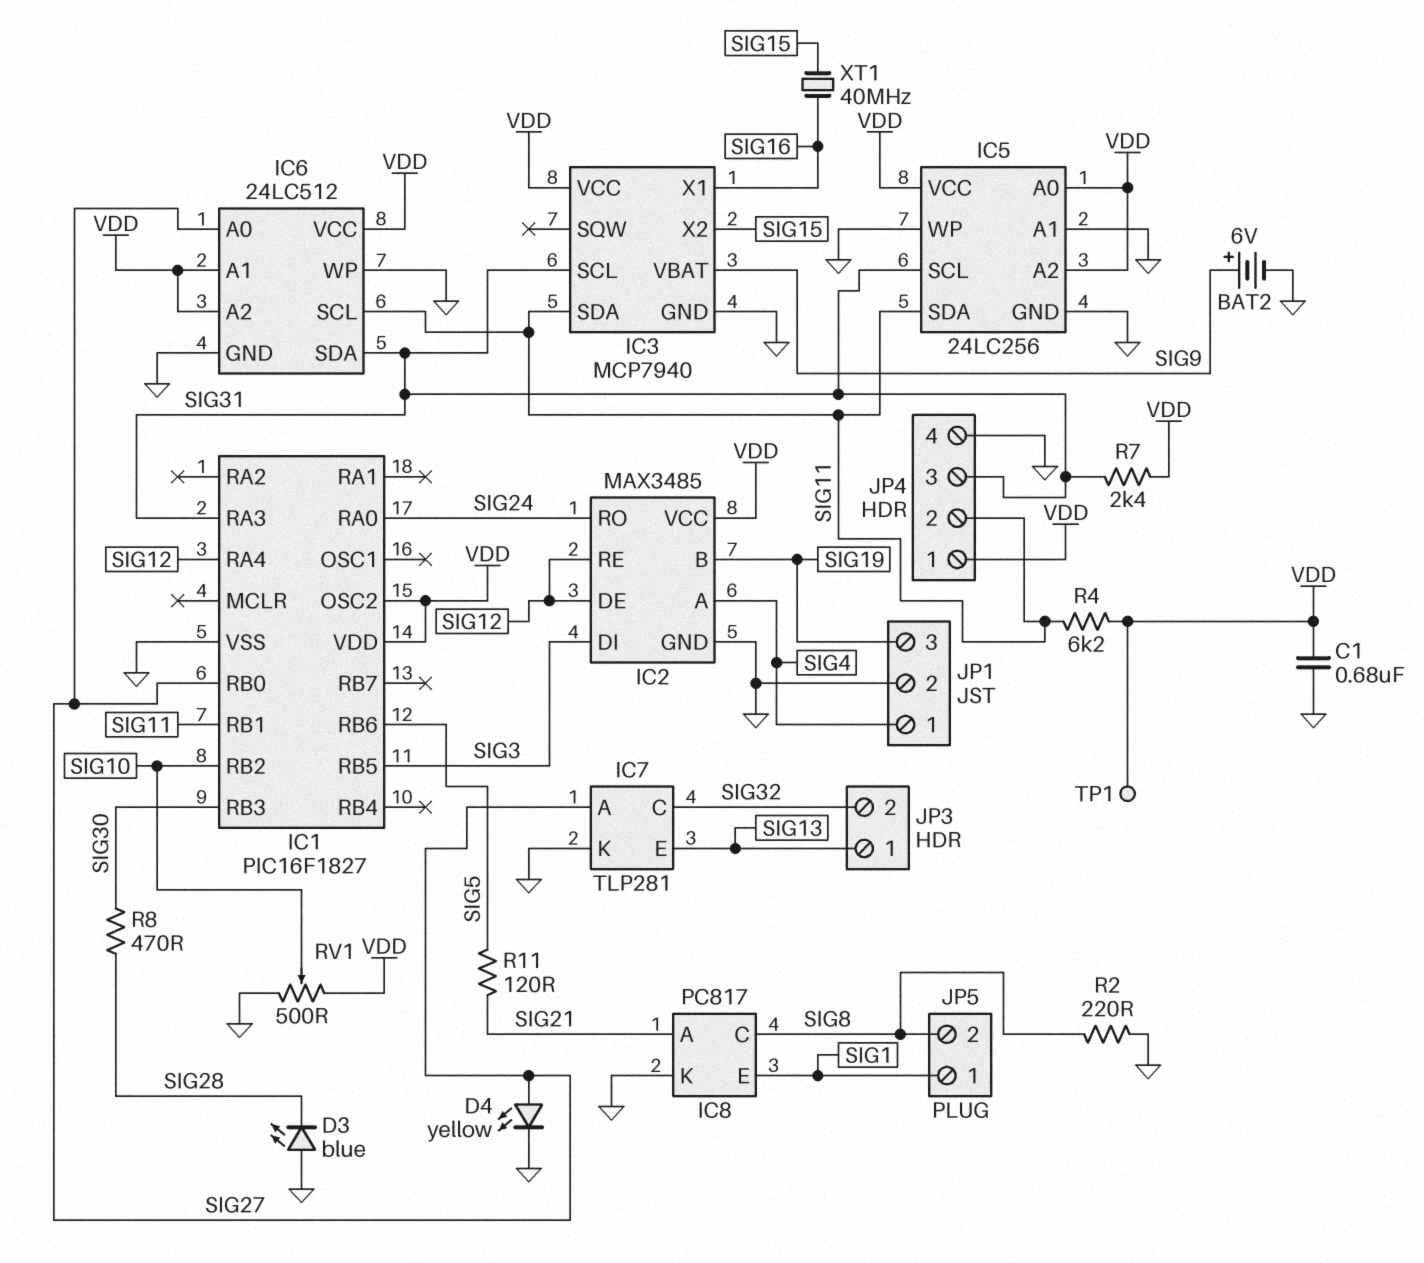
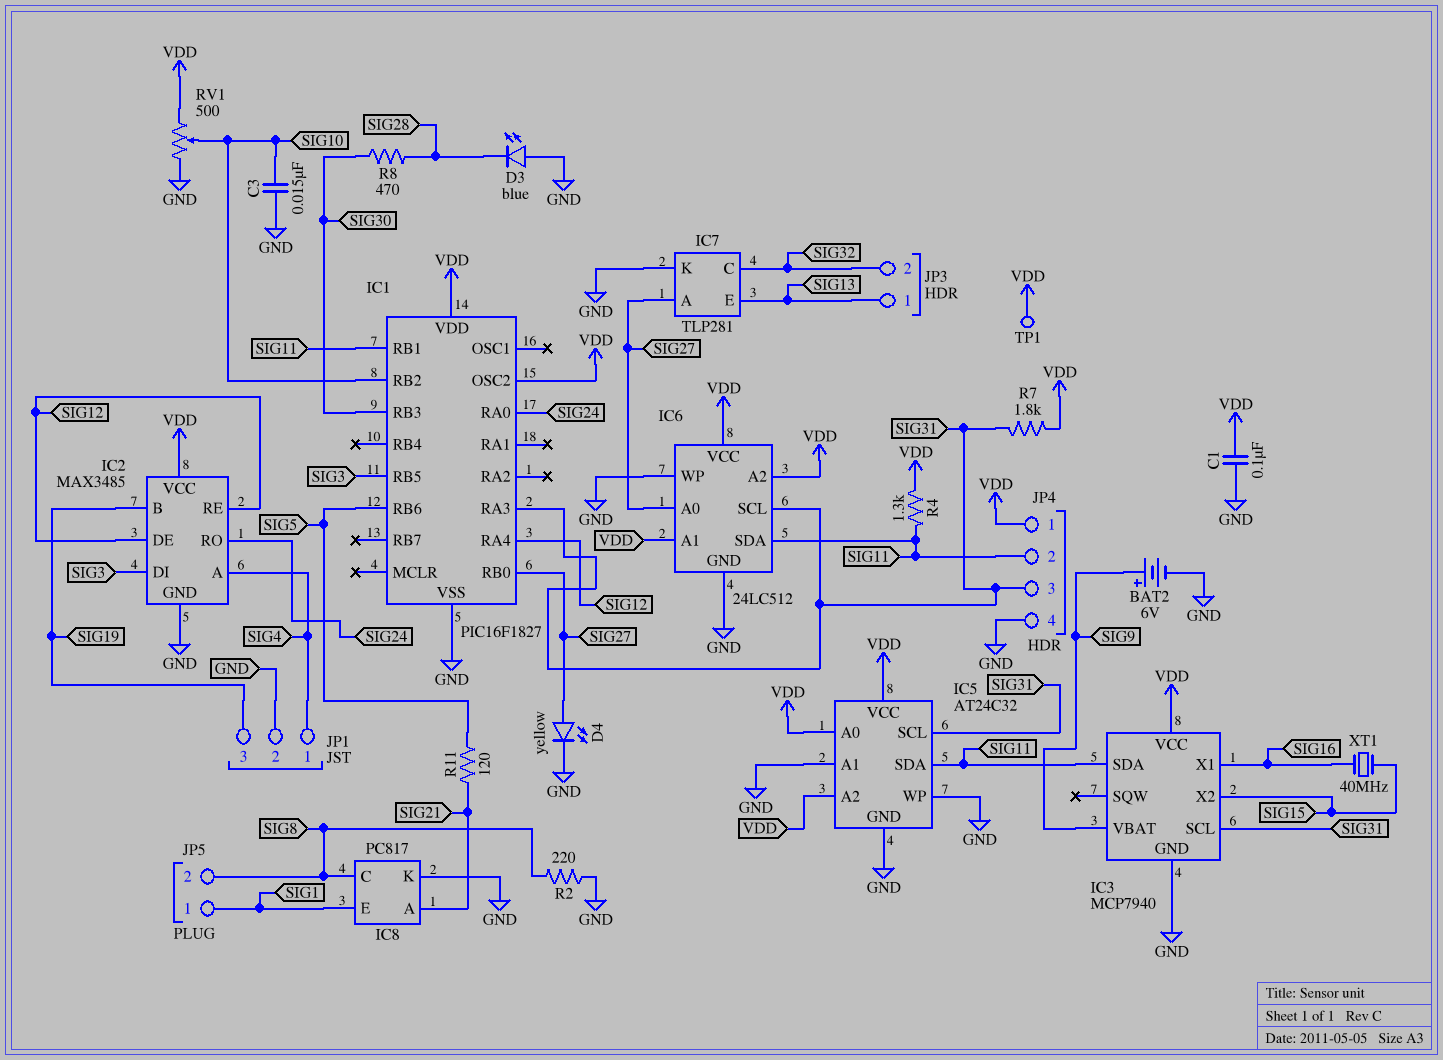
C1: 680nF (GND, VDD) -> 100nF (GND, VDD)
C3: none -> 15nF (GND, SIG10)
IC5: 24LC256 -> AT24C32
IC6 pin SCL: SIG11 -> SIG31
IC6 pin SDA: SIG31 -> SIG11
R4: 6.2k (SIG11, VDD) -> 1.3k (SIG11, VDD)
R7: 2.4k (SIG31, VDD) -> 1.8k (SIG31, VDD)

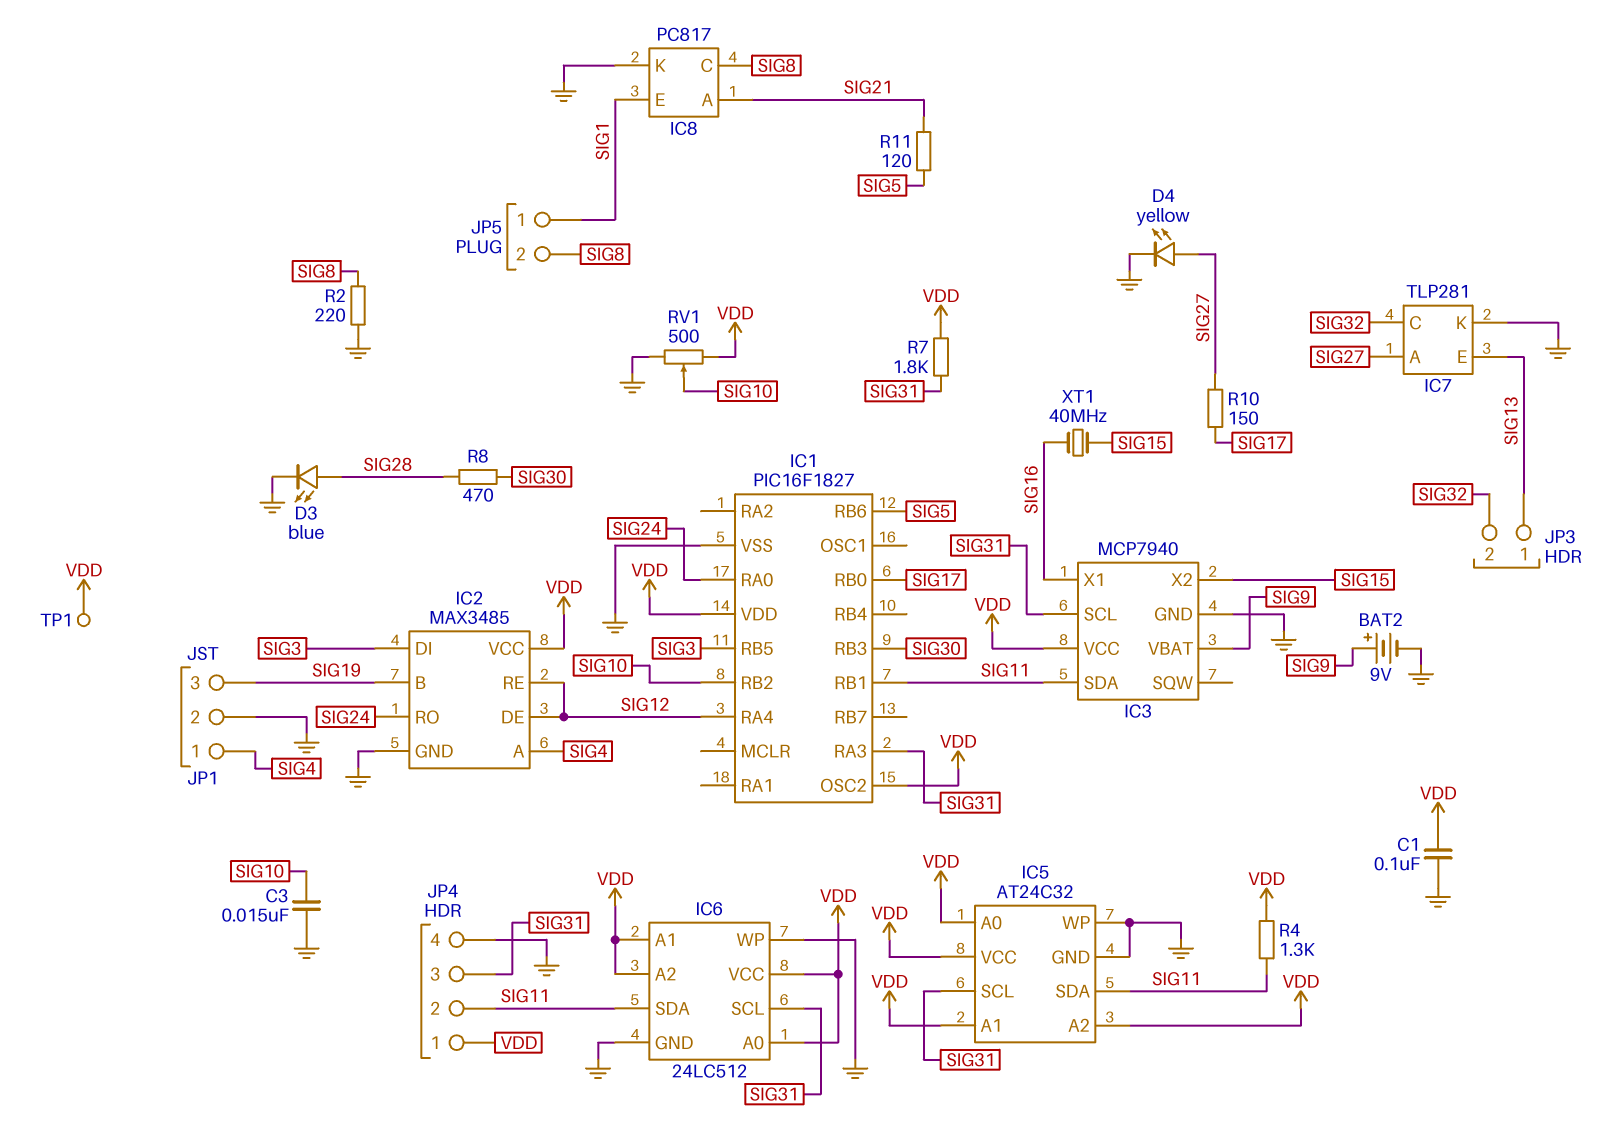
BAT2: 6V (plus SIG9, minus GND) -> 9V (plus SIG9, minus GND)
D3: LED blue (A GND, K SIG28) -> LED blue (A SIG28, K GND)
IC1 pin RB0: SIG27 -> SIG17
IC5 pin A1: GND -> VDD
IC6 pin A0: SIG27 -> VDD
R10: none -> 150 (SIG17, SIG27)

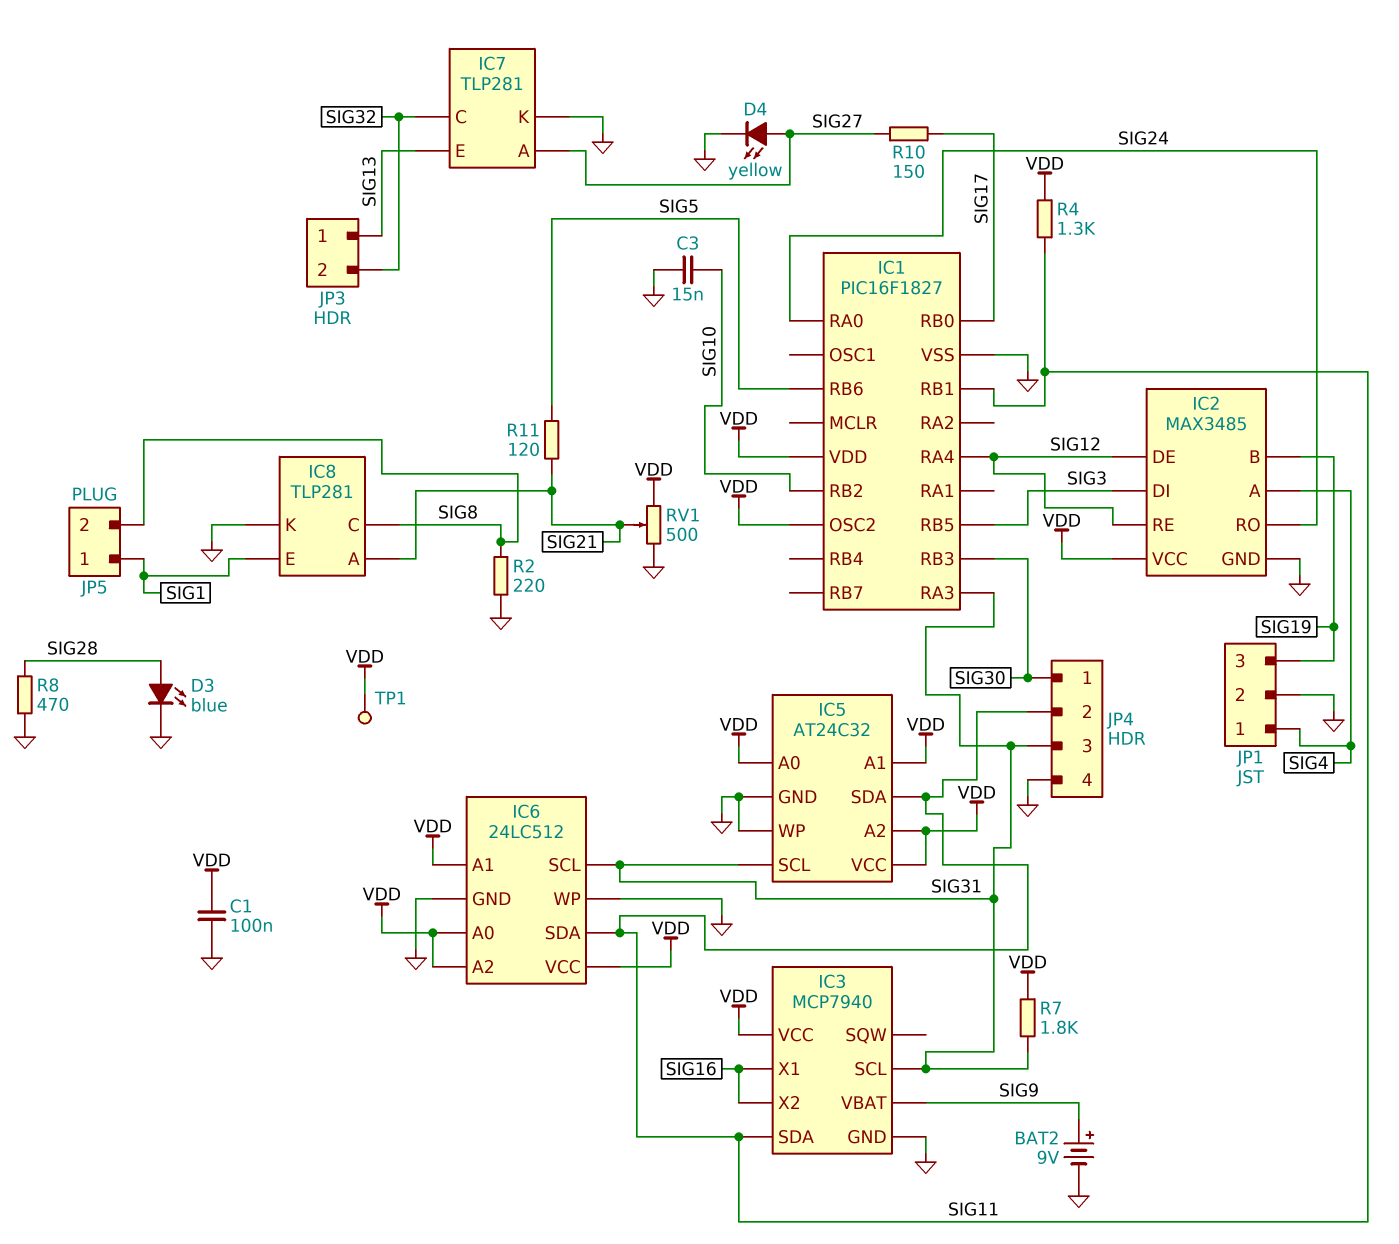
IC3 pin X2: SIG15 -> SIG16
IC8: PC817 -> TLP281
JP4 pin 1: VDD -> SIG30
R8: 470 (SIG28, SIG30) -> 470 (GND, SIG28)
RV1: 500 (GND, VDD, wiper SIG10) -> 500 (GND, VDD, wiper SIG21)
XT1: 40MHz (SIG15, SIG16) -> none

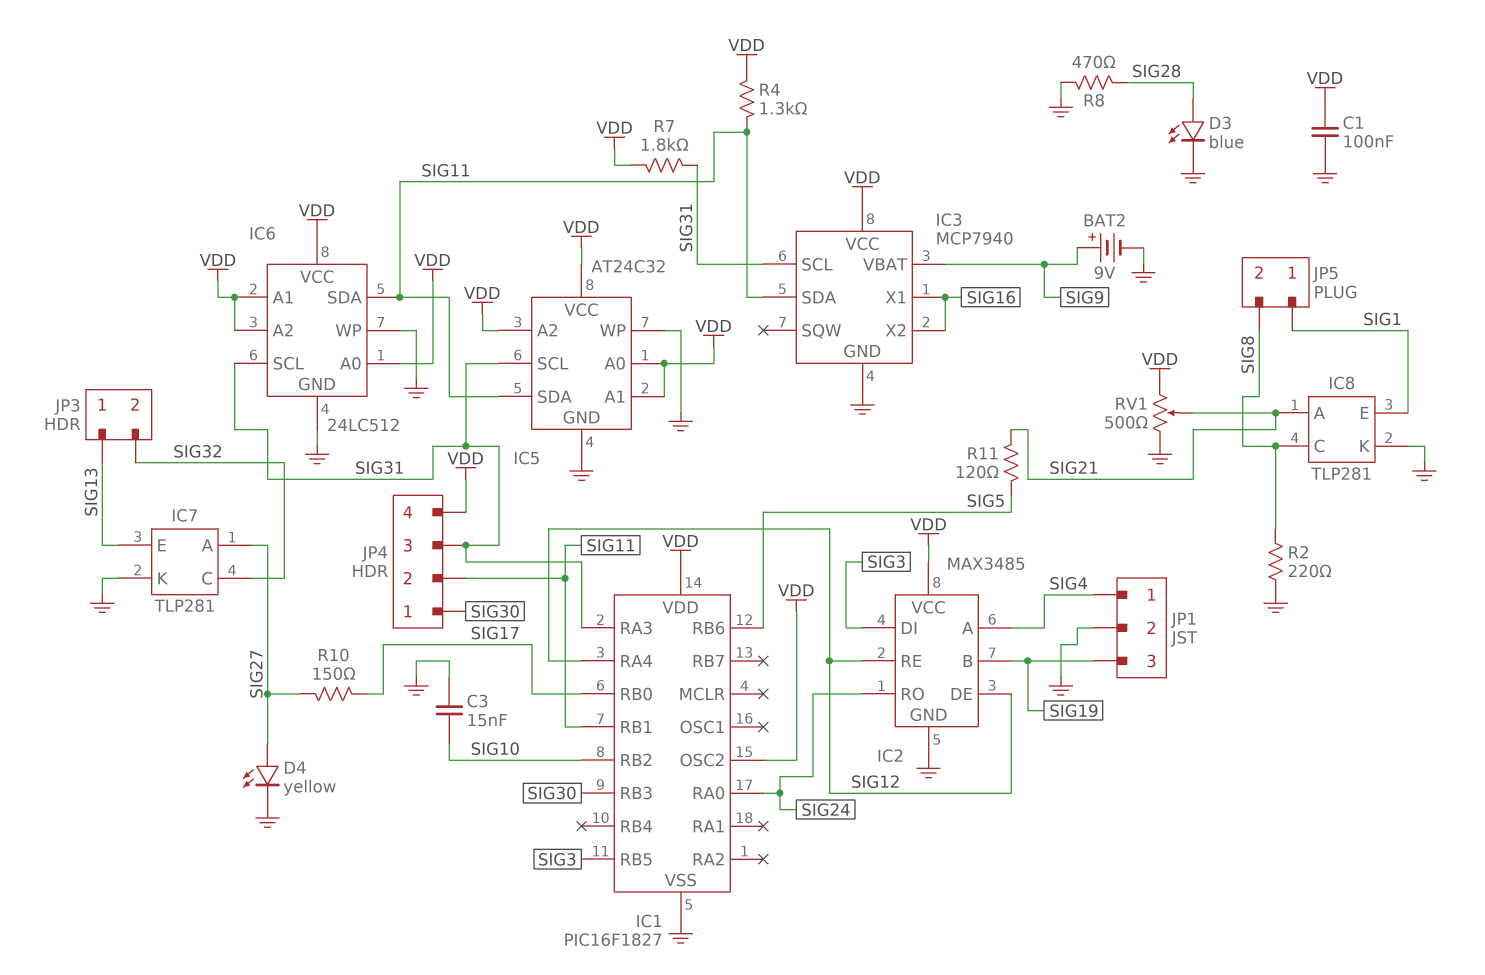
JP4 pin 4: GND -> VDD
TP1: test point (VDD) -> none

